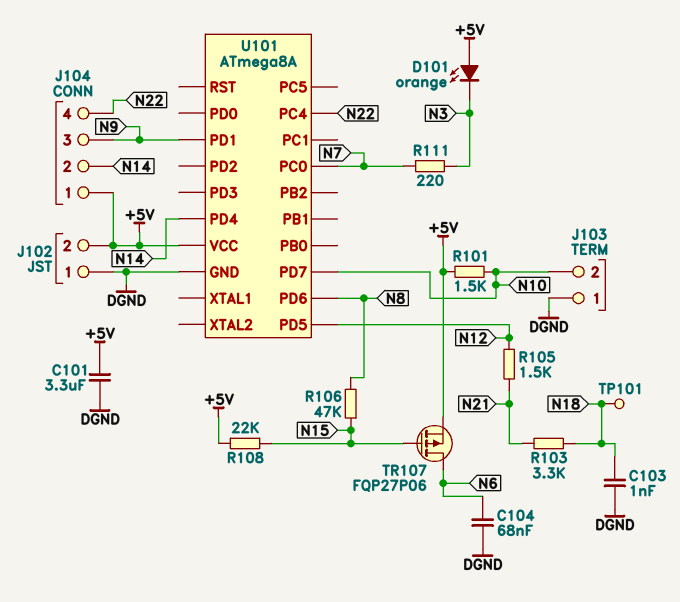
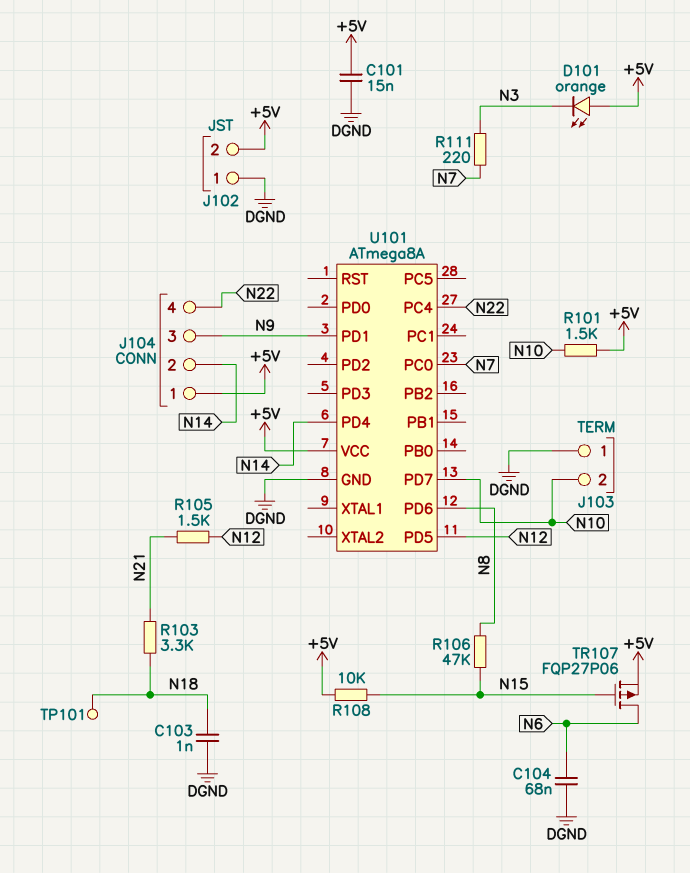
C101: 3.3uF (+5V, DGND) -> 15nF (+5V, DGND)
R108: 22k (+5V, N15) -> 10k (+5V, N15)

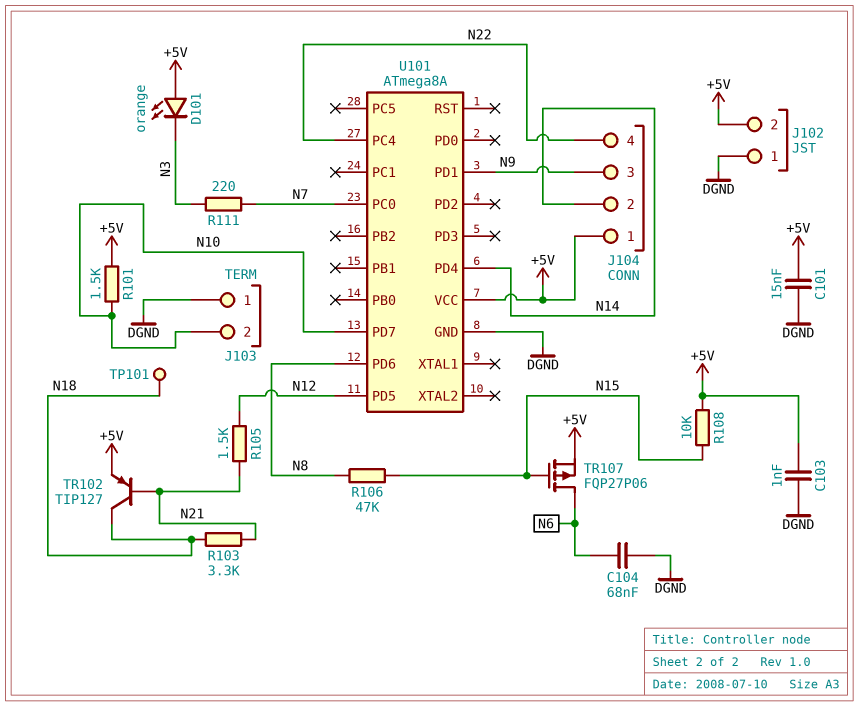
C103: 1nF (DGND, N18) -> 1nF (+5V, DGND)
TR102: none -> PNP TIP127 (B N21, C N18, E +5V)

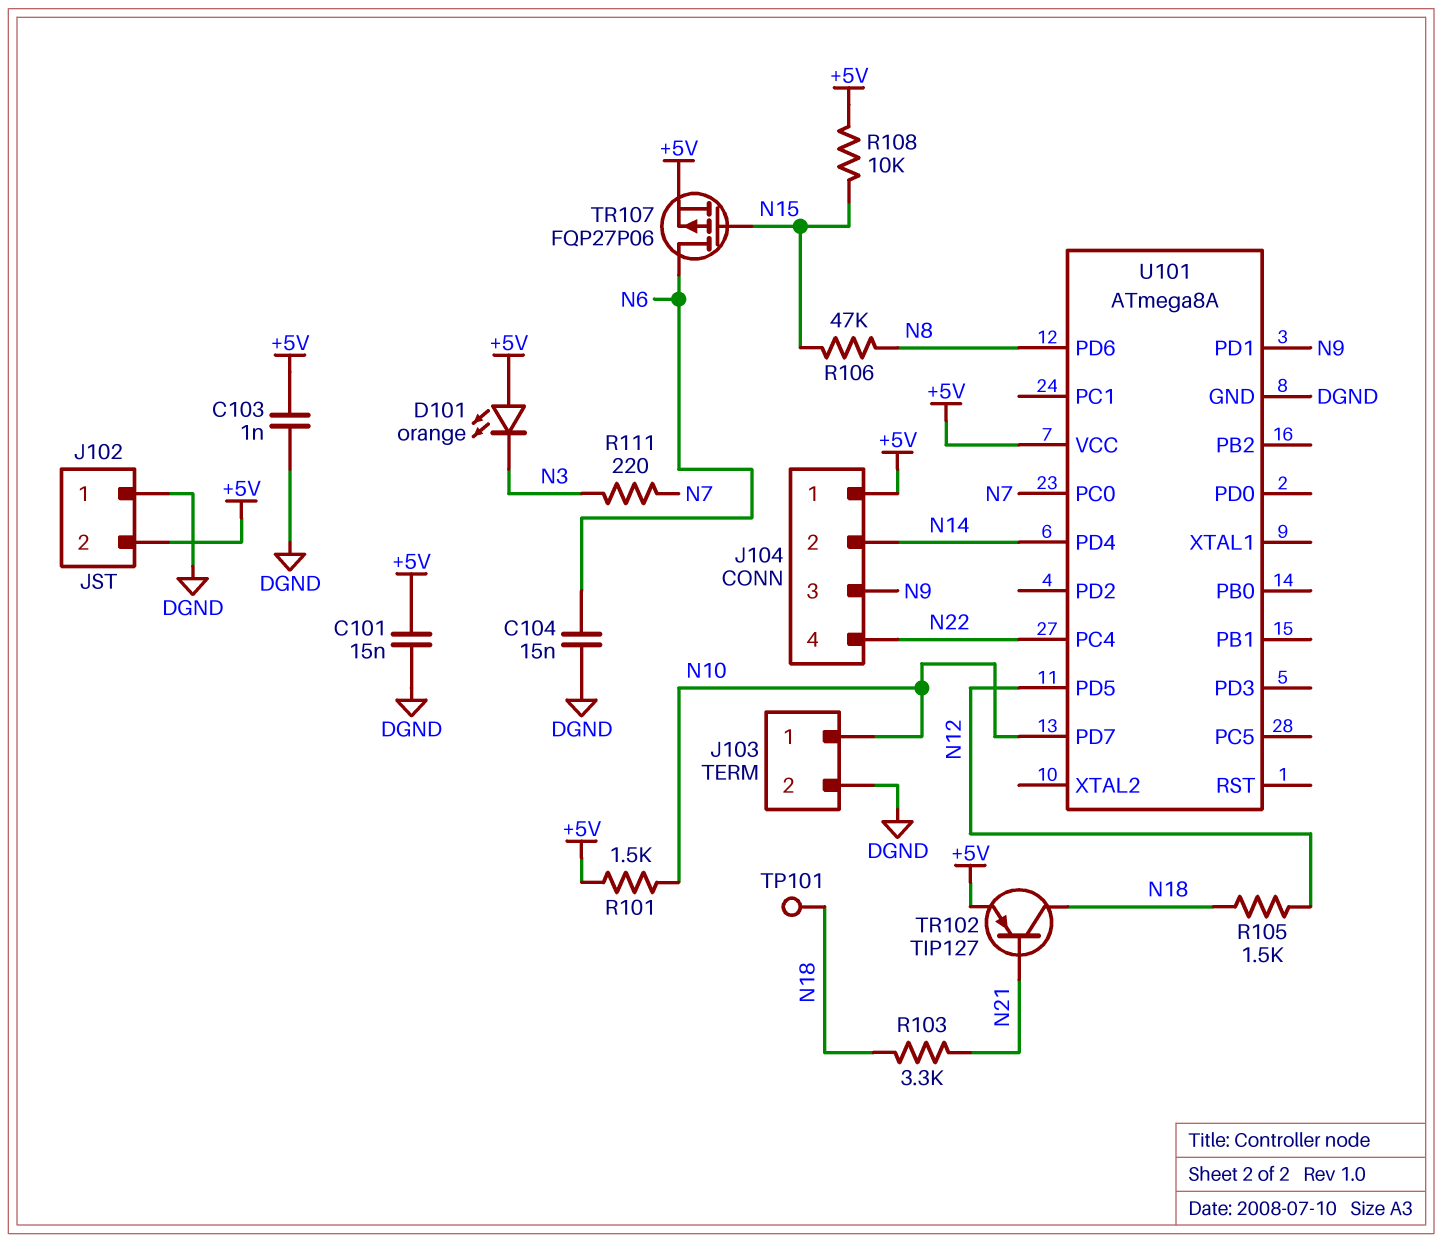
C104: 68nF (DGND, N6) -> 15nF (DGND, N6)
J103 pin 1: DGND -> N10
J103 pin 2: N10 -> DGND
R105: 1.5k (N12, N21) -> 1.5k (N12, N18)

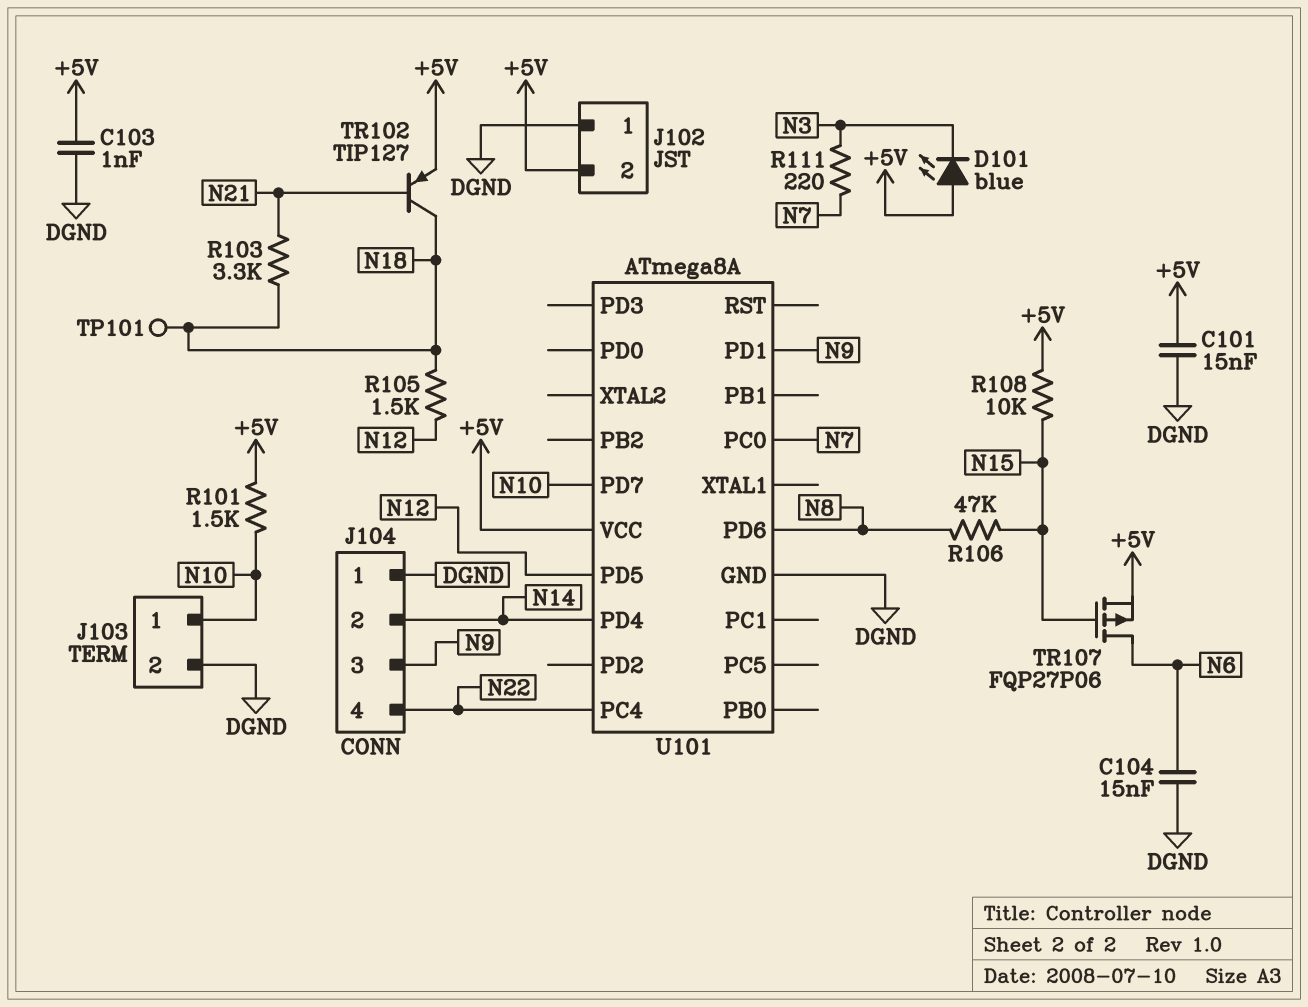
D101: LED orange (A +5V, K N3) -> LED blue (A +5V, K N3)
J104 pin 1: +5V -> DGND

